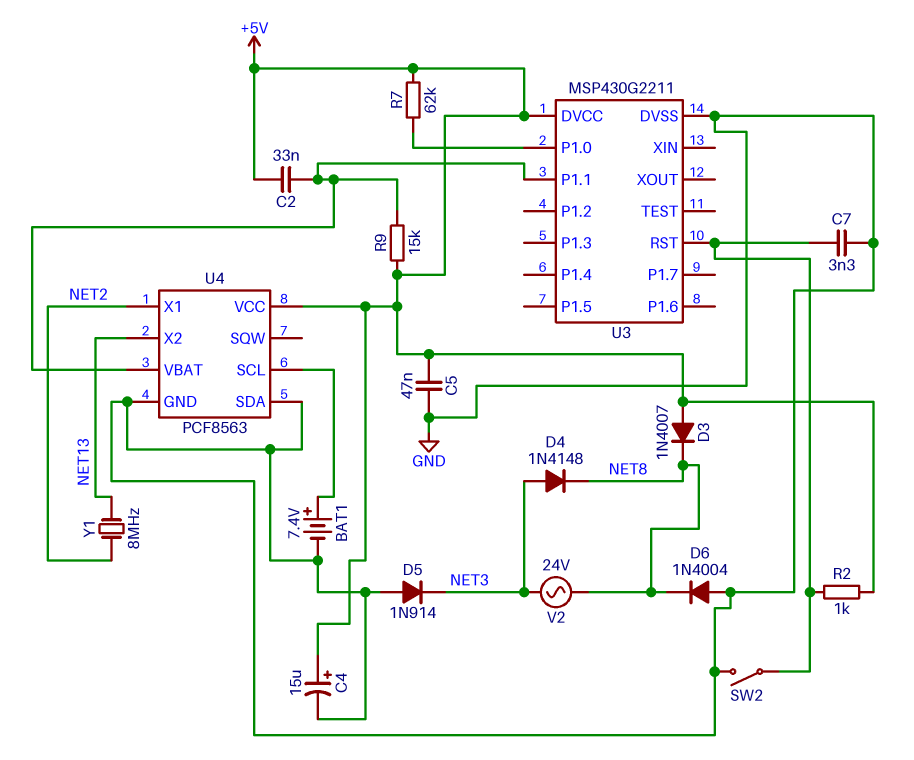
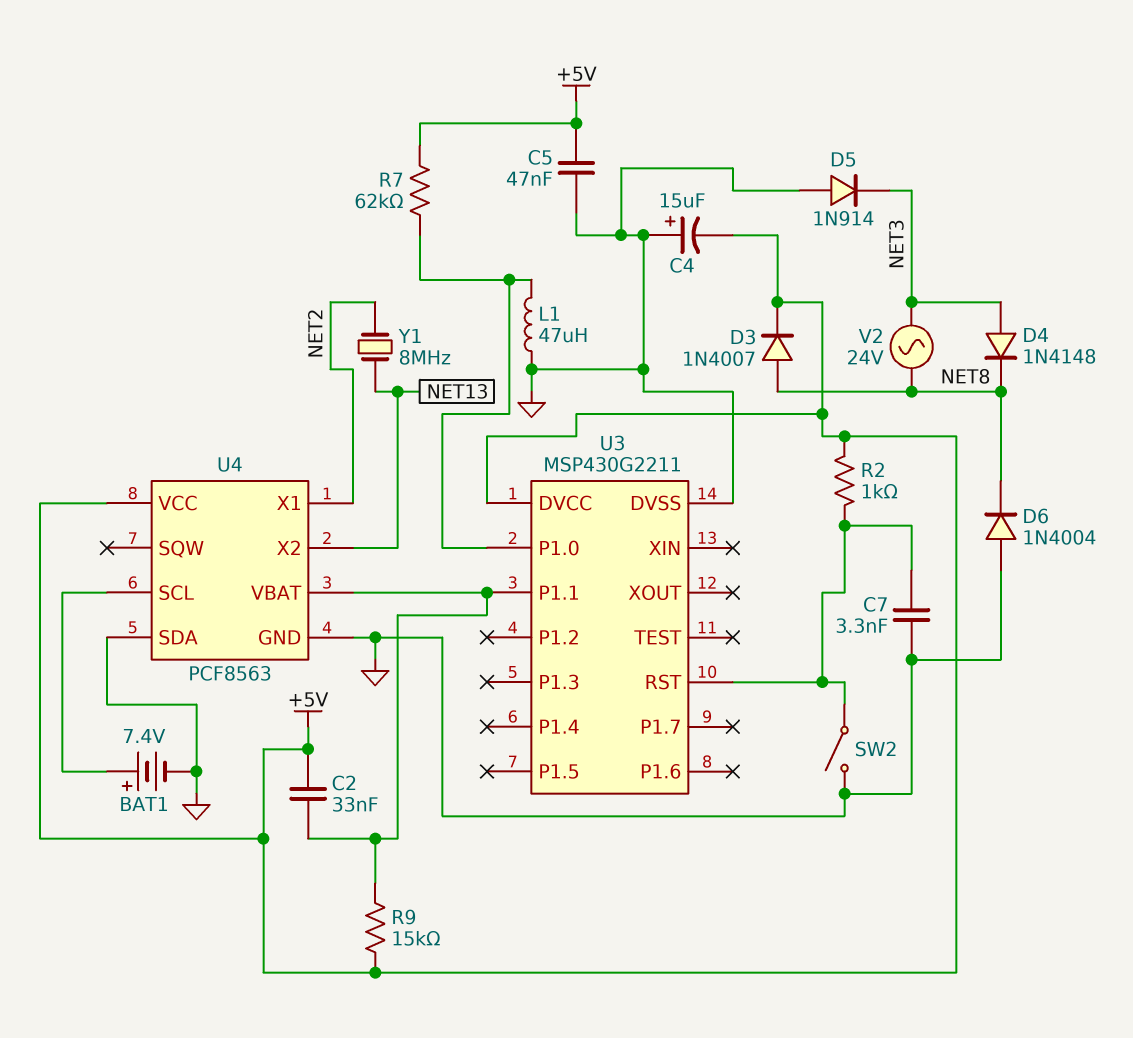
C4: 15uF (plus +5V, minus GND) -> 15uF (plus GND, minus +5V)
D3: diode 1N4007 (A +5V, K NET8) -> diode 1N4007 (A NET8, K +5V)
L1: none -> 47uH (GND, U3/P1.0)

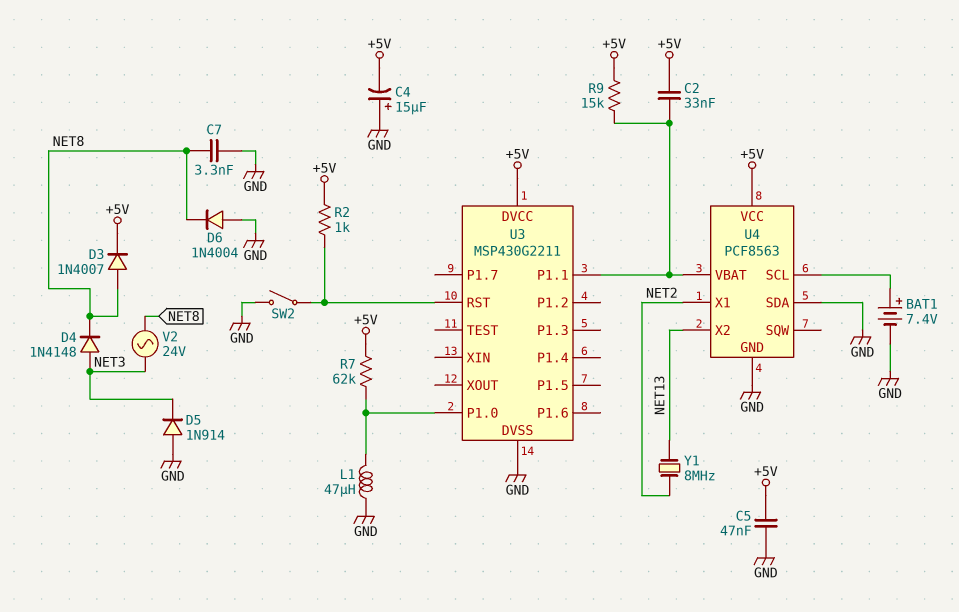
C7: 3.3nF (GND, U3/RST) -> 3.3nF (GND, NET8)

